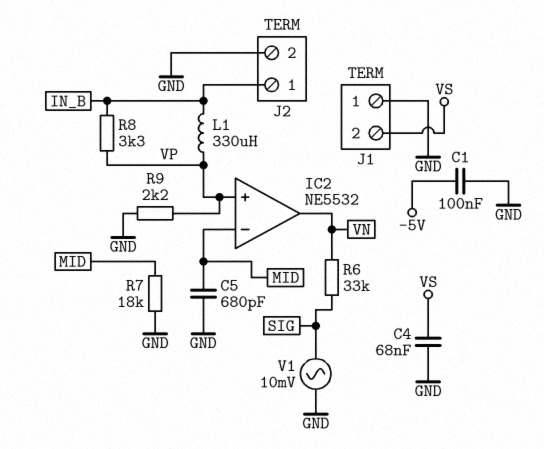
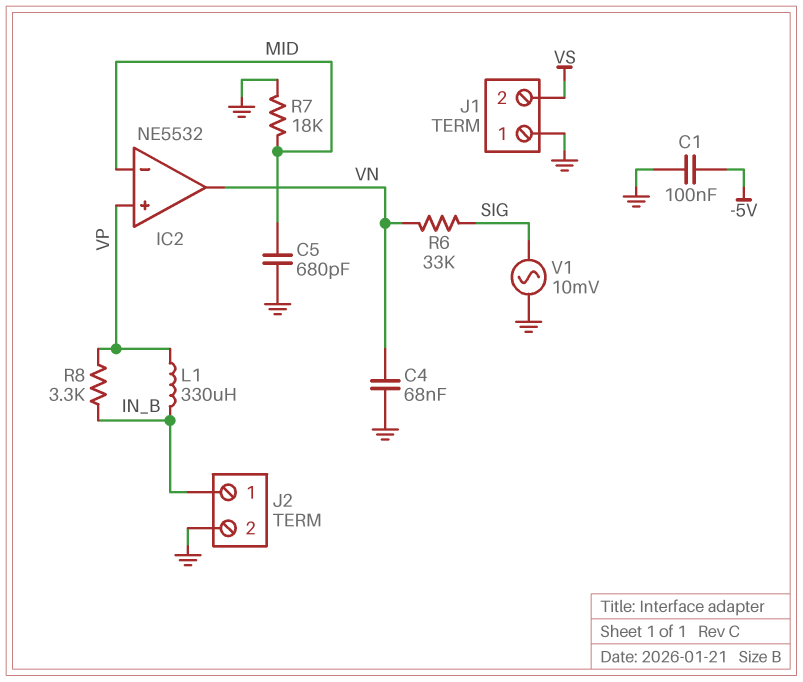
C4: 68nF (GND, VS) -> 68nF (GND, VN)
R9: 2.2k (GND, VP) -> none

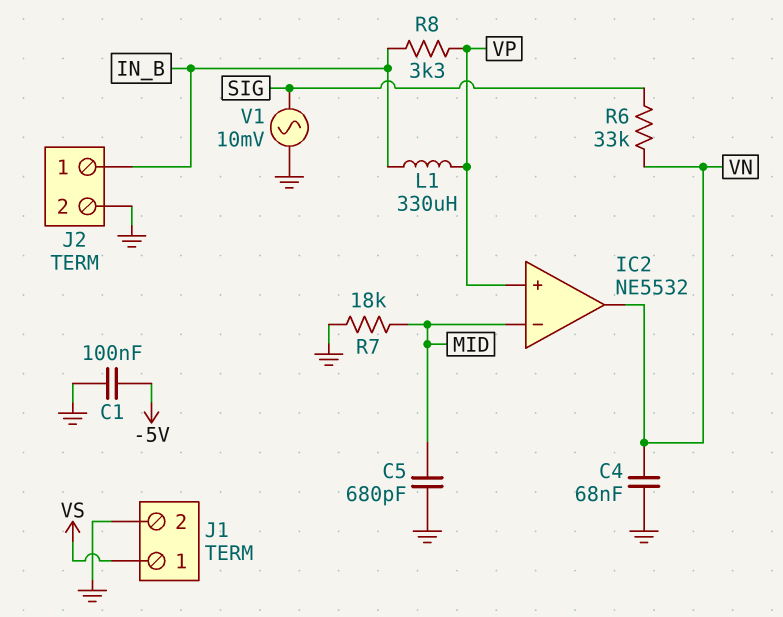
J1 pin 1: GND -> VS
J1 pin 2: VS -> GND

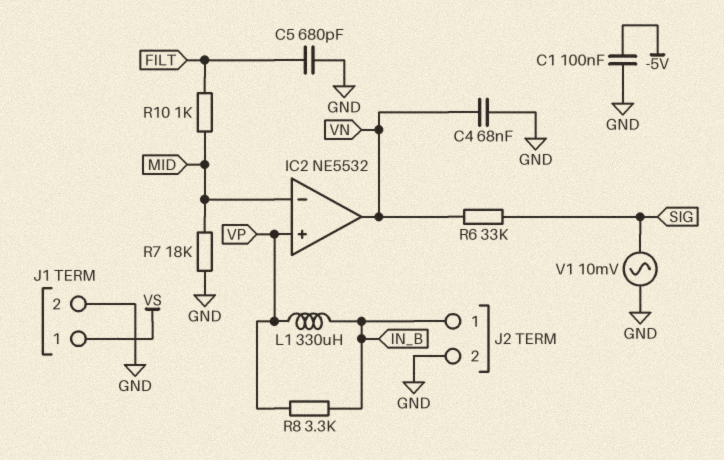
C5: 680pF (GND, MID) -> 680pF (FILT, GND)
R10: none -> 1k (FILT, MID)

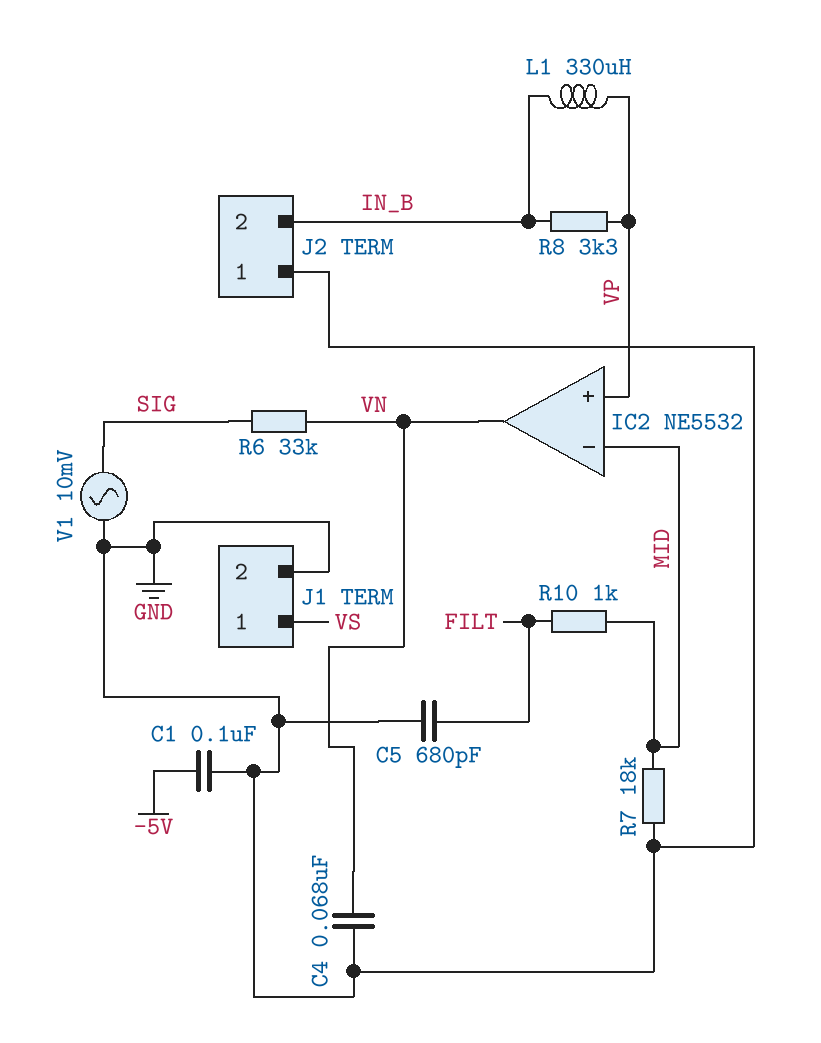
J2 pin 1: IN_B -> GND
J2 pin 2: GND -> IN_B

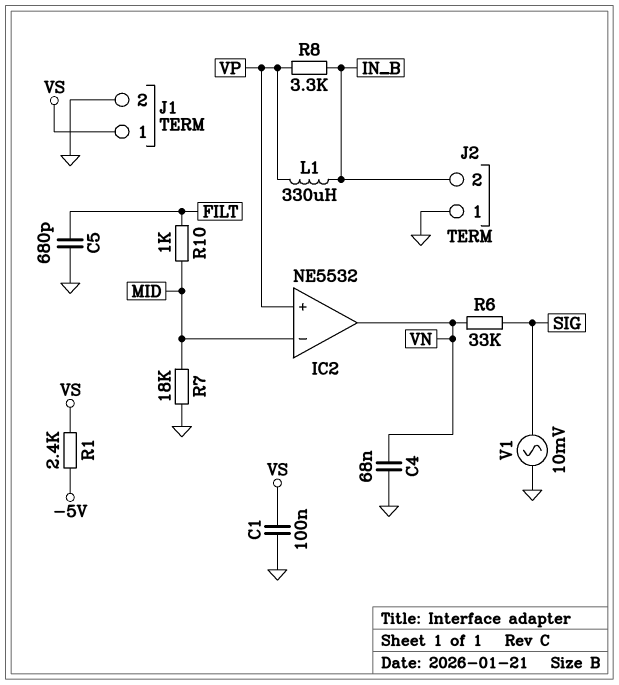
C1: 100nF (-5V, GND) -> 100nF (GND, VS)
R1: none -> 2.4k (-5V, VS)

